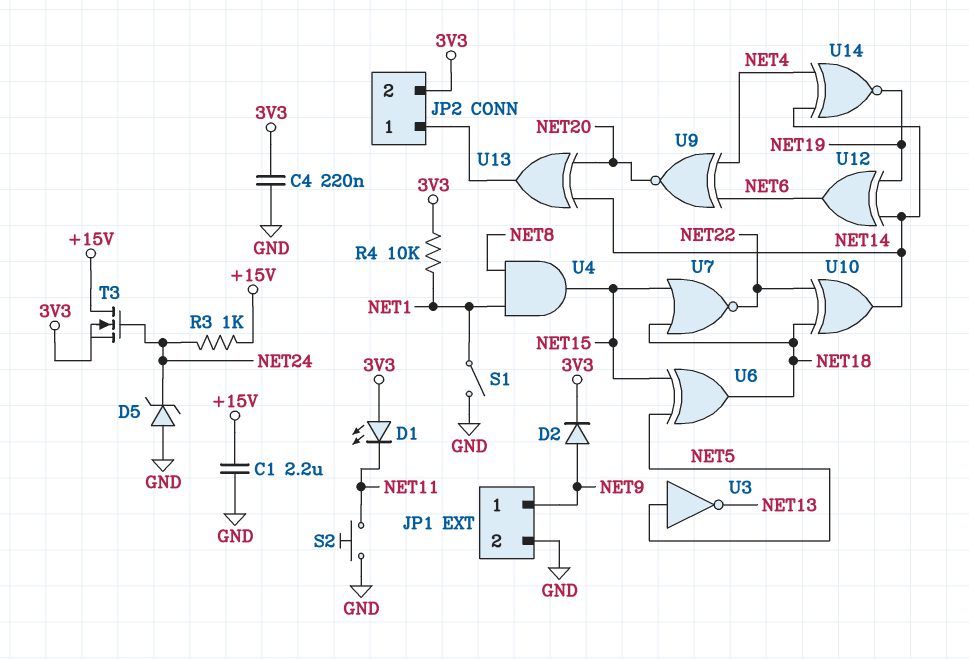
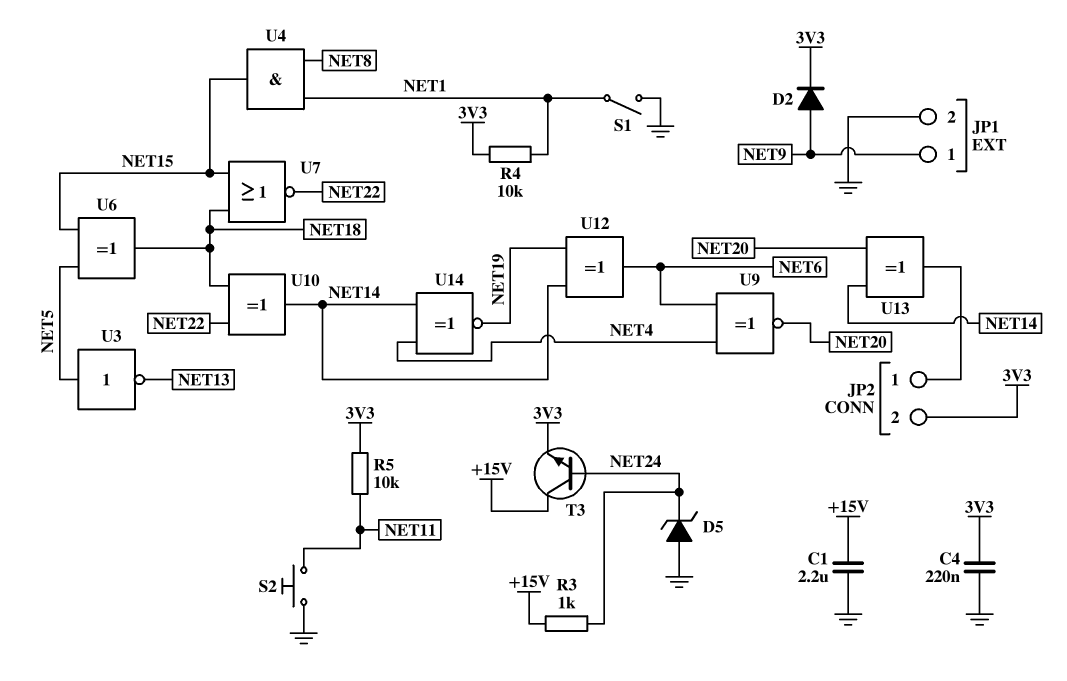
D1: LED (A 3V3, K NET11) -> none
R5: none -> 10k (3V3, NET11)
T3: NMOS (G NET24, D +15V, S 3V3) -> NPN (B NET24, C +15V, E 3V3)

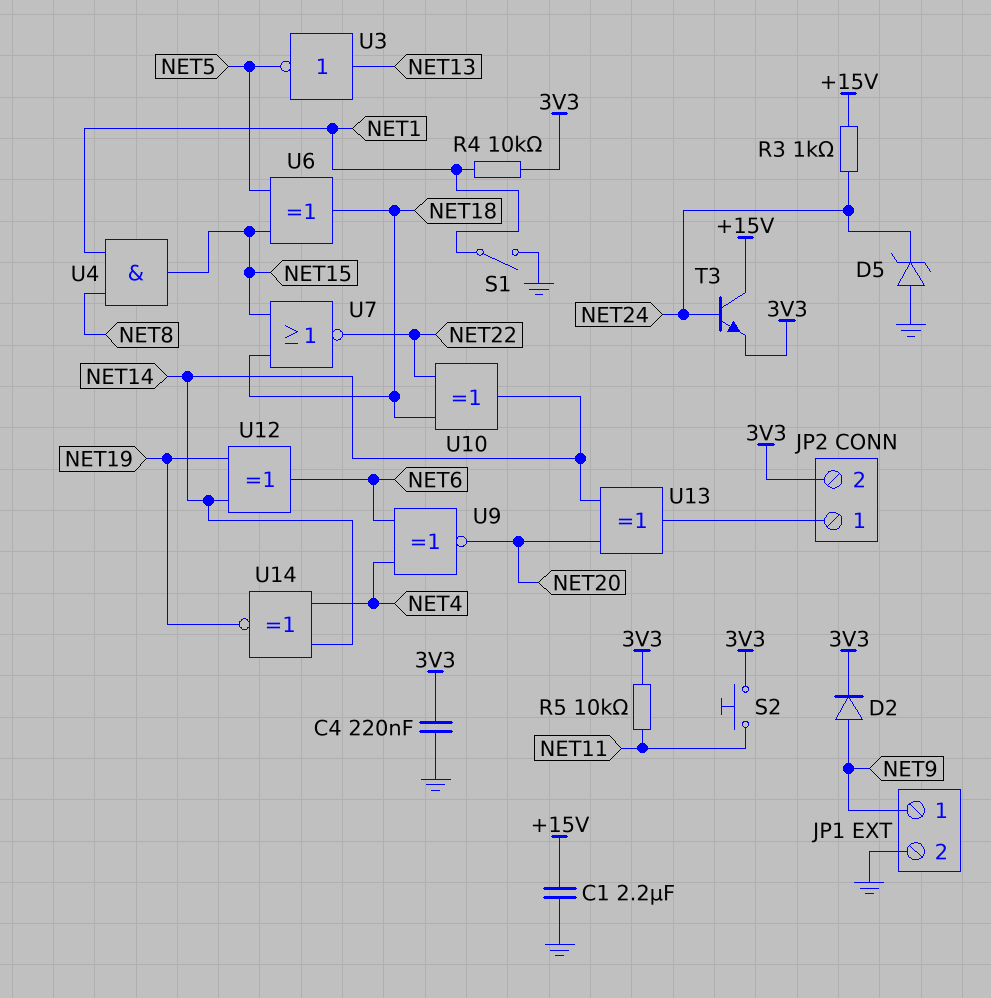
S2: button (GND, NET11) -> button (3V3, NET11)
U3: NOT (in NET5, out NET13) -> NOT (in NET13, out NET5)

